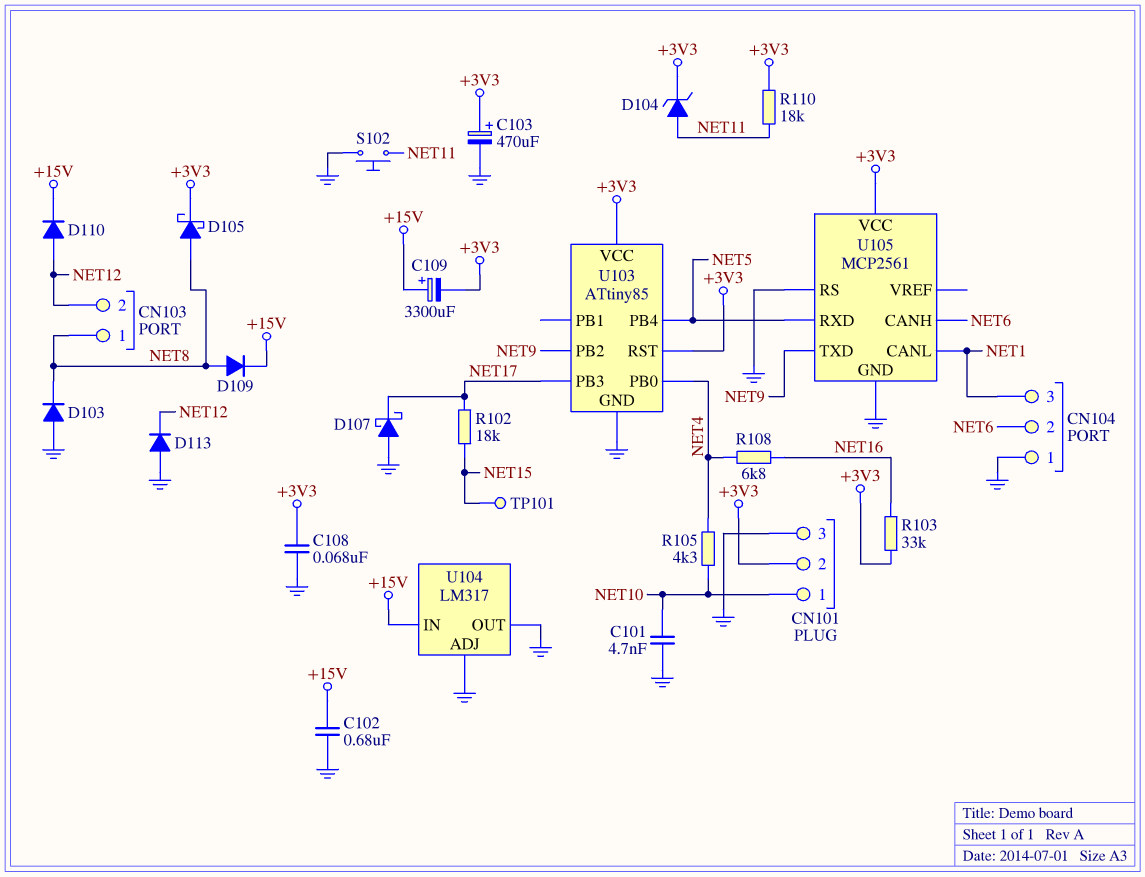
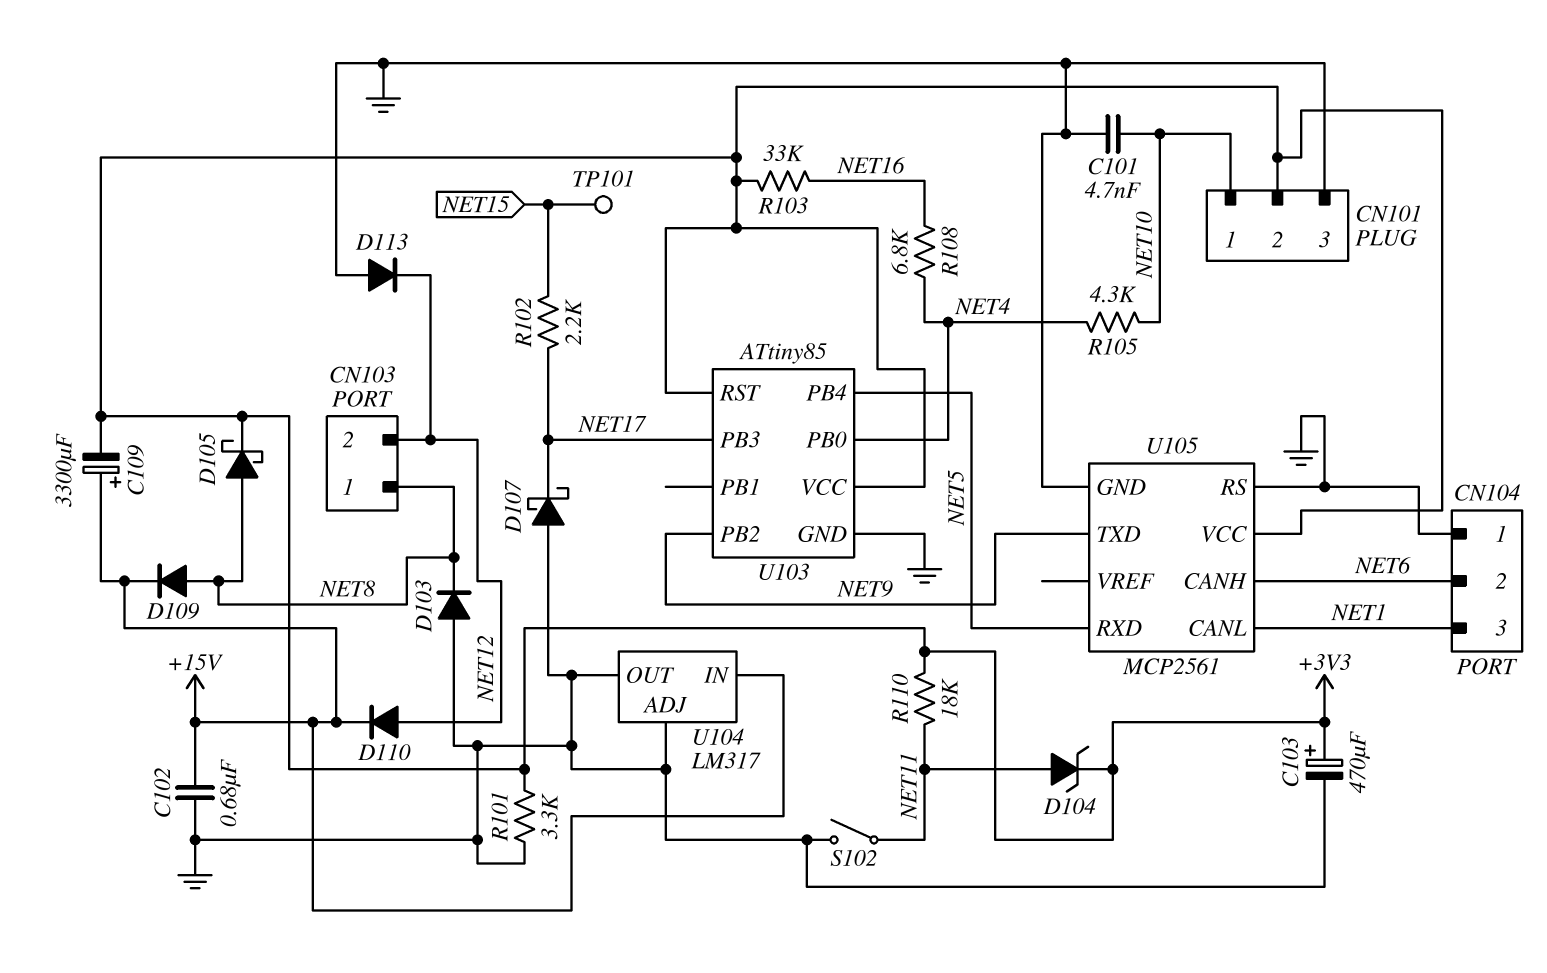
C108: 68nF (+3V3, GND) -> none
R101: none -> 3.3k (+3V3, GND)
R102: 18k (NET15, NET17) -> 2.2k (NET15, NET17)
S102: button (GND, NET11) -> switch (GND, NET11)

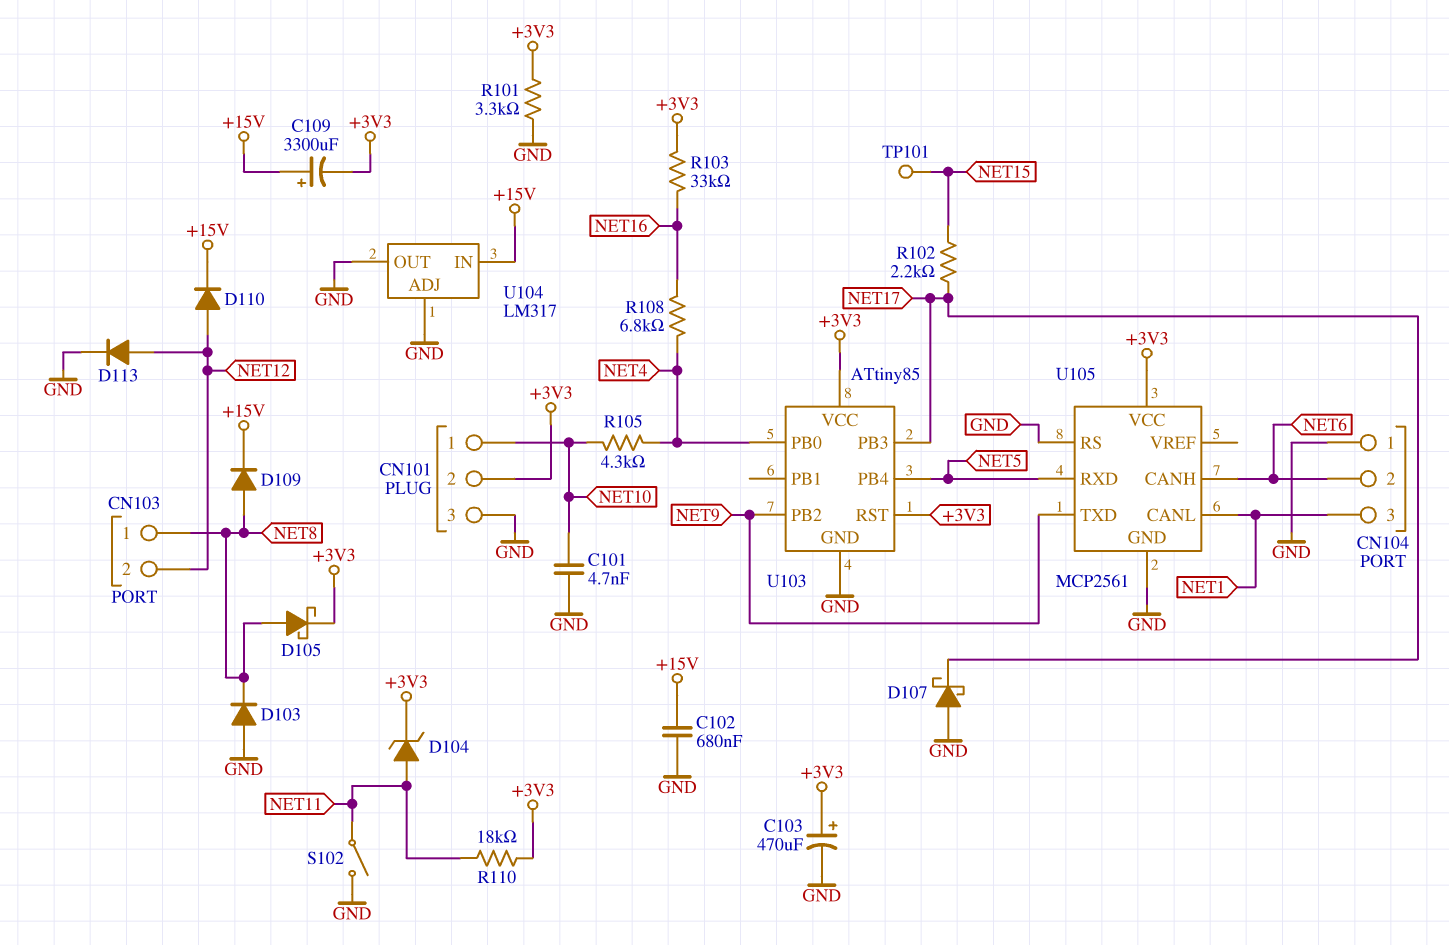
D113: diode (A GND, K NET12) -> diode (A NET12, K GND)

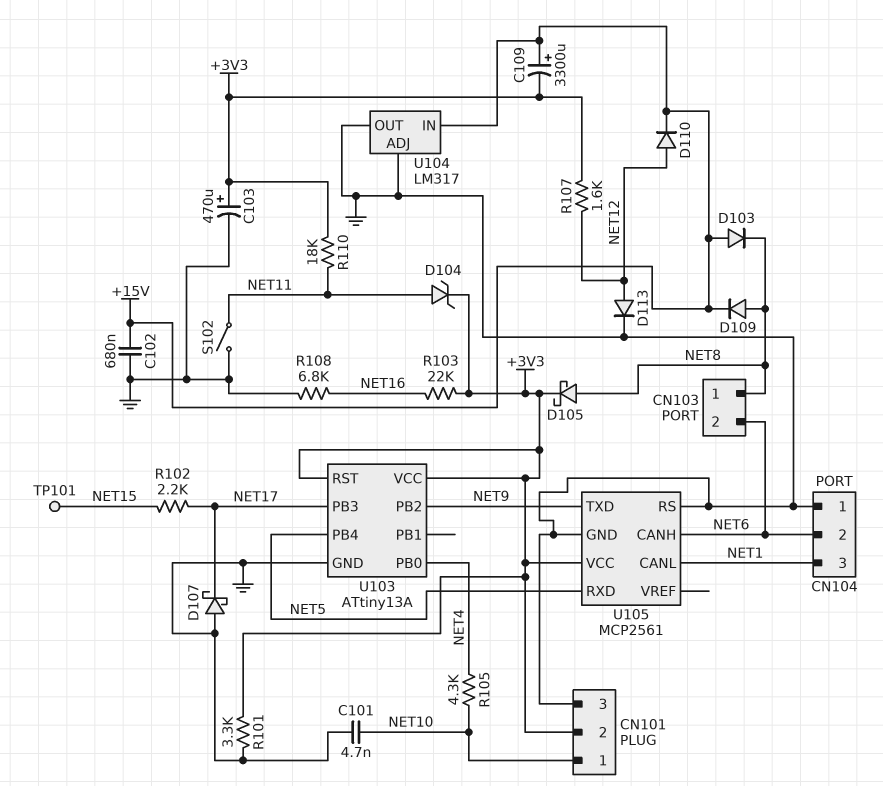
CN103 pin 2: NET12 -> NET6
D103: diode (A GND, K NET8) -> diode (A +15V, K NET8)
R103: 33k (+3V3, NET16) -> 22k (+3V3, NET16)
R107: none -> 1.6k (+3V3, NET12)
R108: 6.8k (NET4, NET16) -> 6.8k (GND, NET16)
U103: ATtiny85 -> ATtiny13A

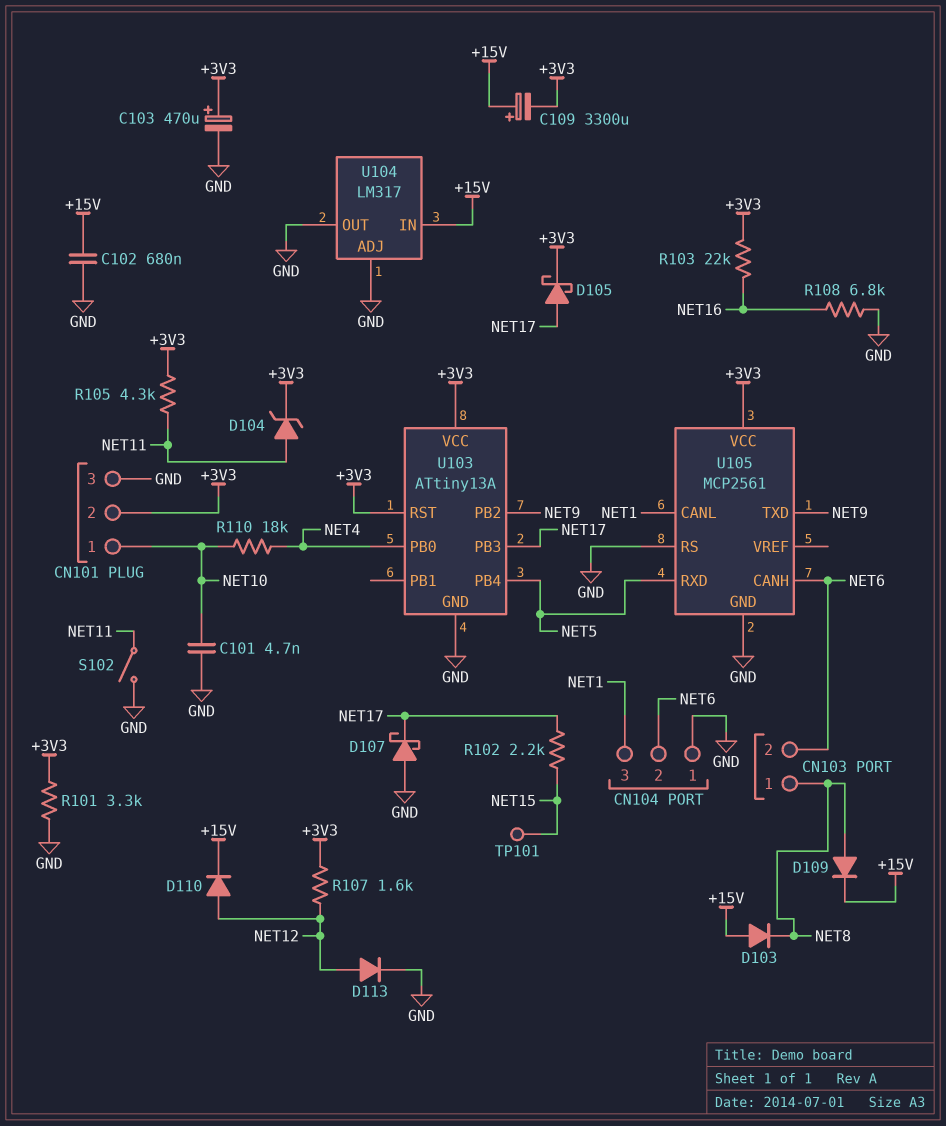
D105: schottky (A NET8, K +3V3) -> schottky (A NET17, K +3V3)
R105: 4.3k (NET4, NET10) -> 4.3k (+3V3, NET11)
R110: 18k (+3V3, NET11) -> 18k (NET4, NET10)

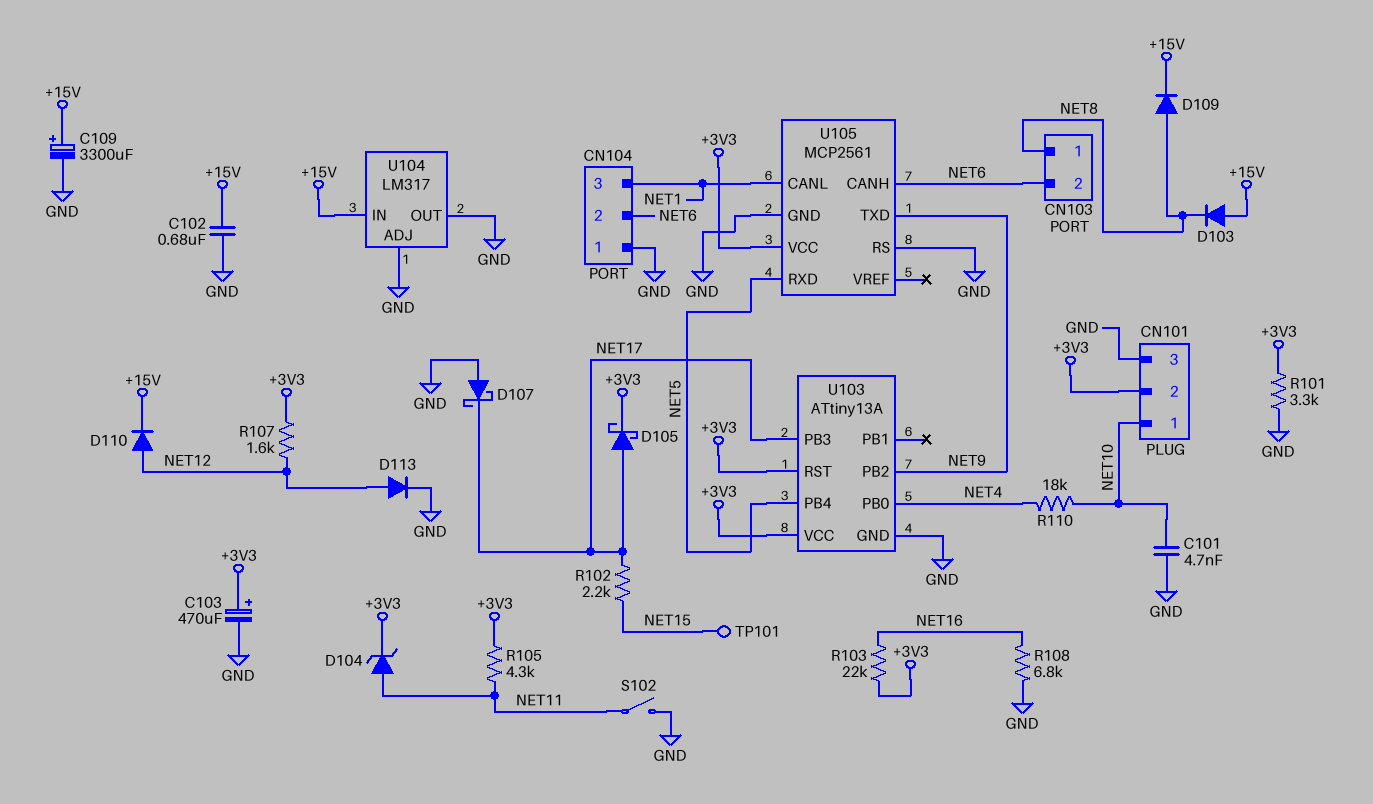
C109: 3300uF (plus +15V, minus +3V3) -> 3300uF (plus +15V, minus GND)

